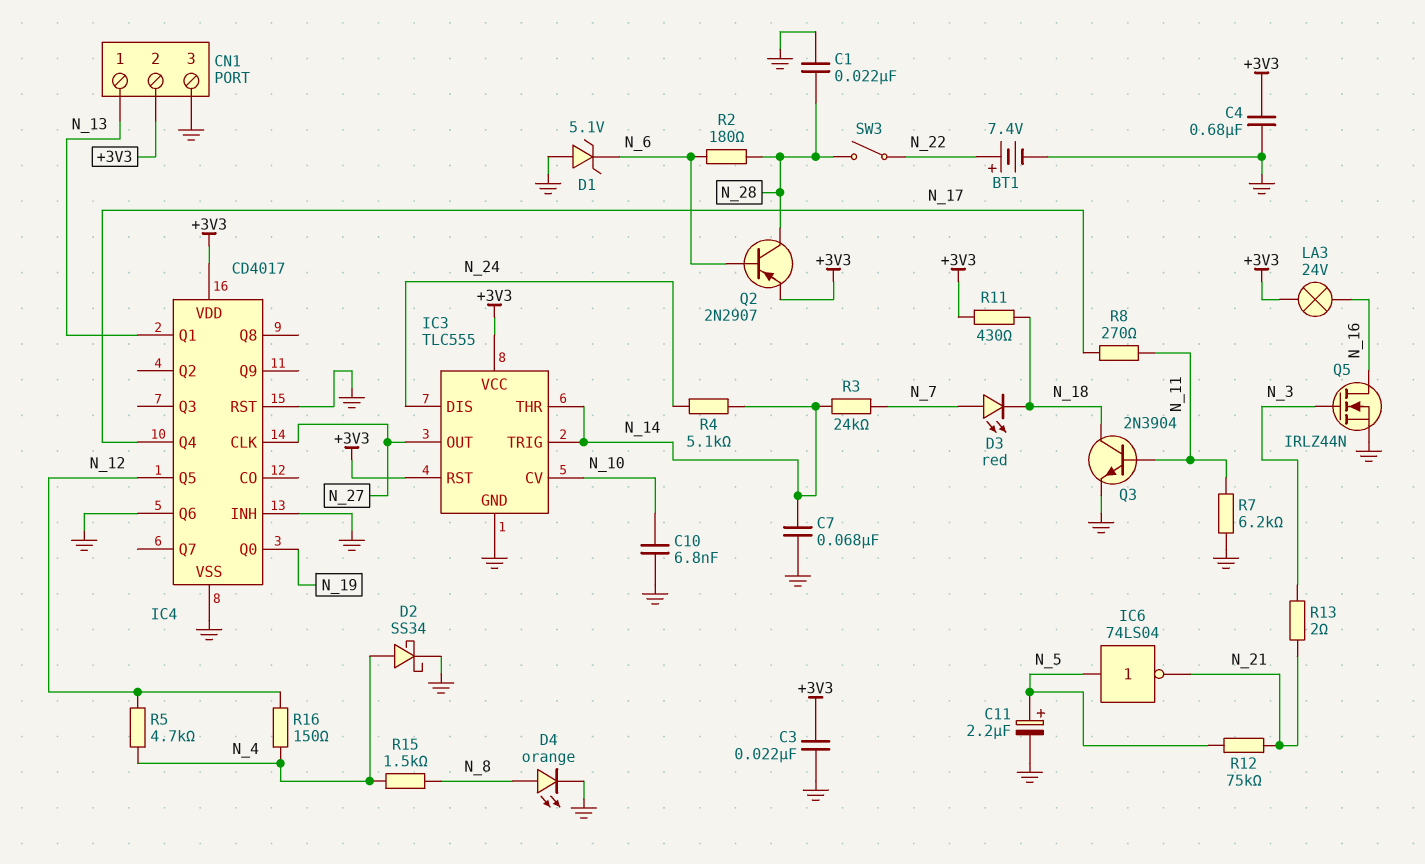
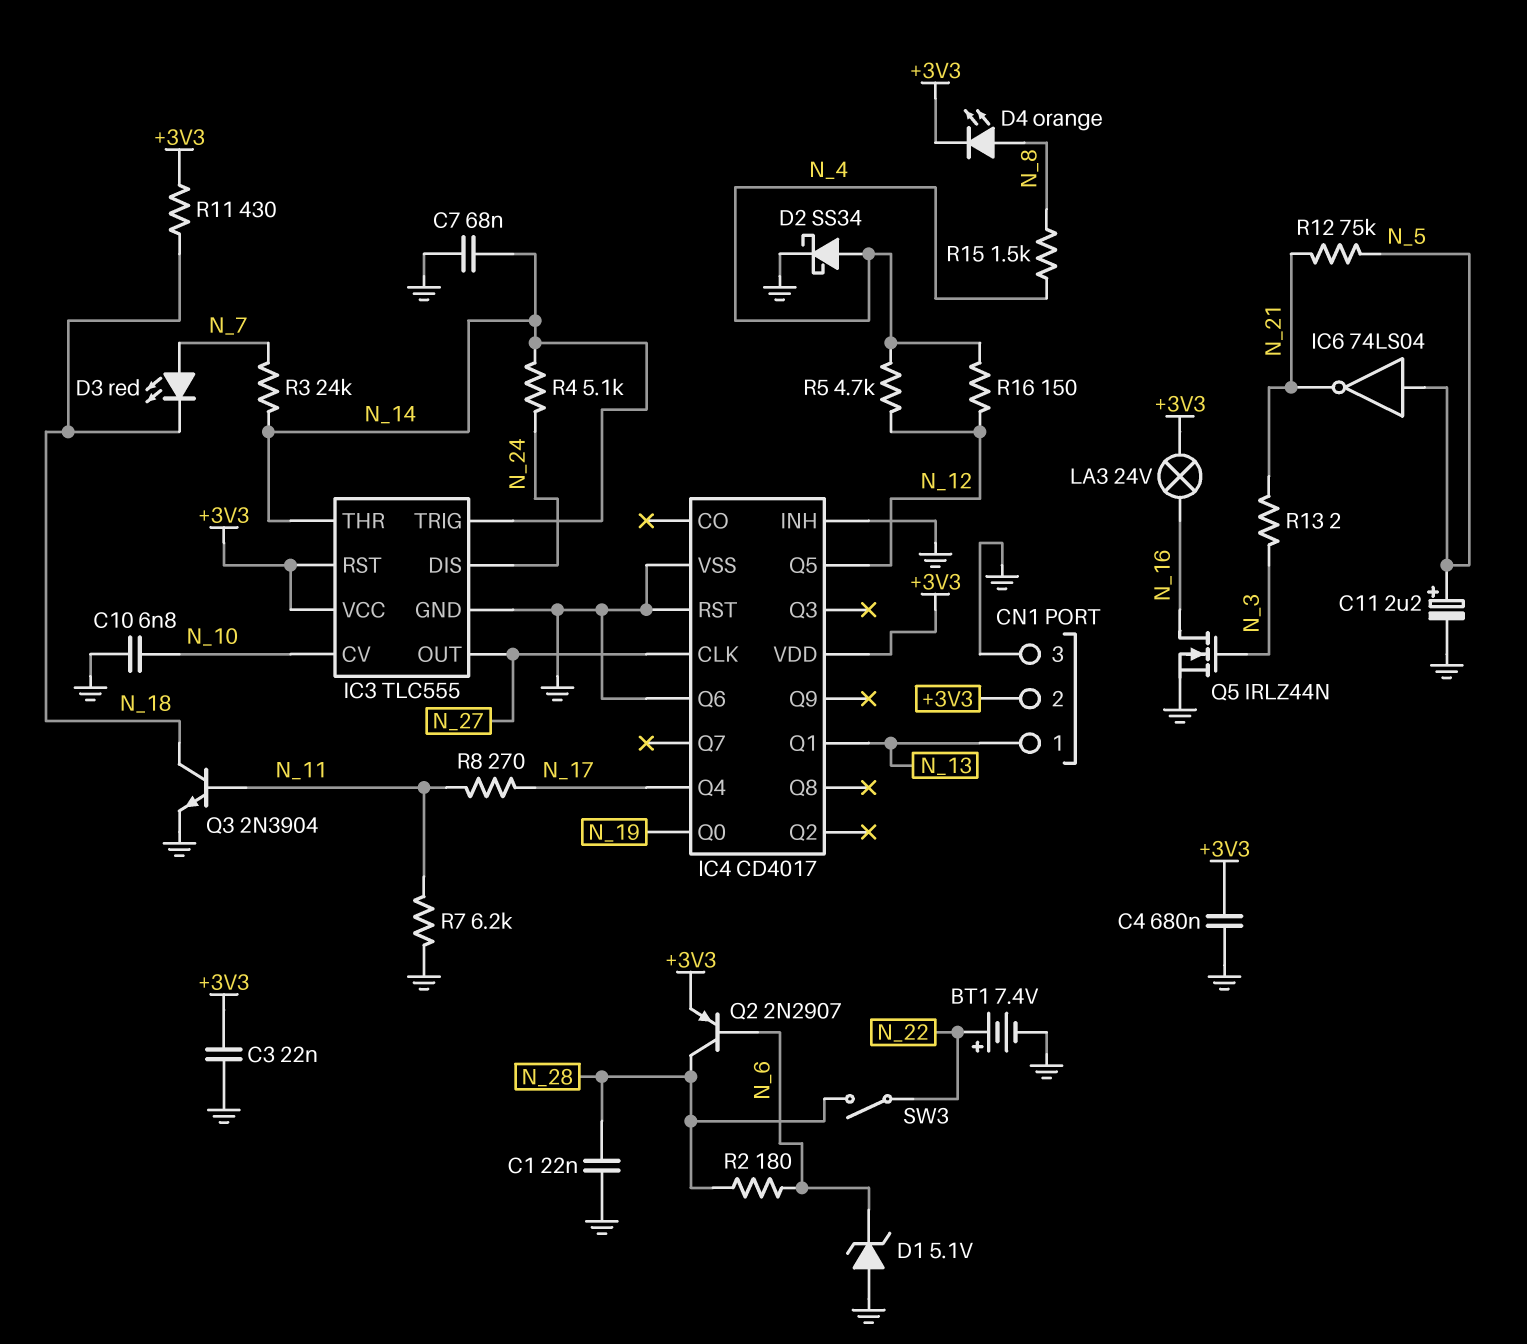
D4: LED orange (A N_8, K GND) -> LED orange (A N_8, K +3V3)

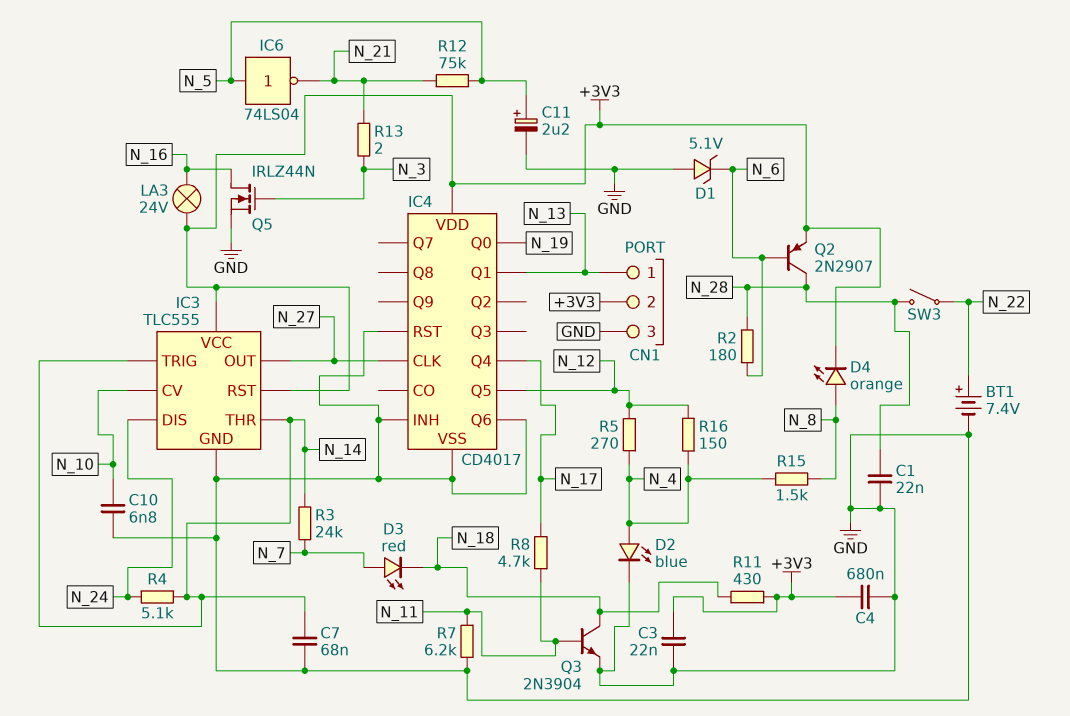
D2: schottky SS34 (A N_4, K GND) -> LED blue (A N_4, K GND)
R5: 4.7k (N_4, N_12) -> 270 (N_4, N_12)
R8: 270 (N_11, N_17) -> 4.7k (N_11, N_17)

